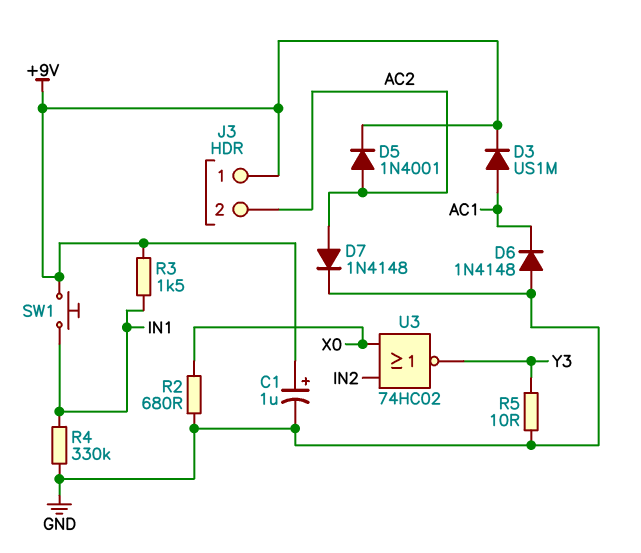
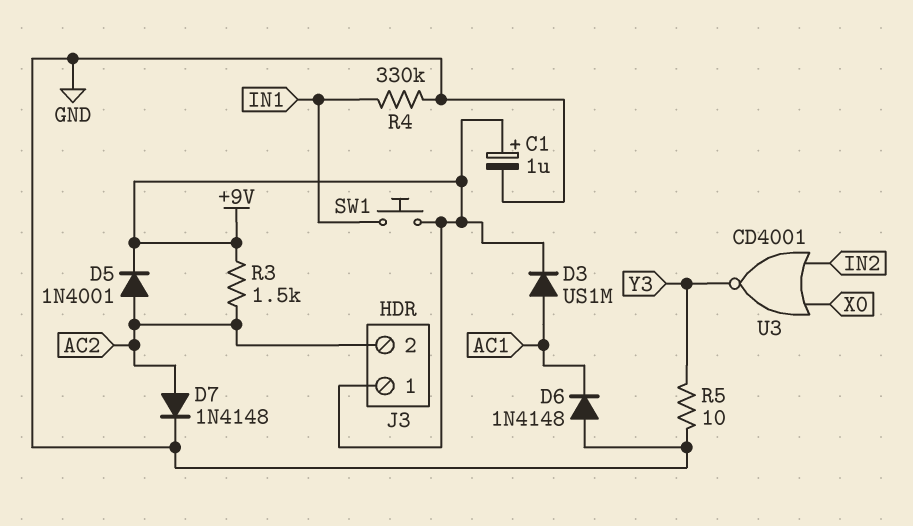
R2: 680 (GND, X0) -> none
R3: 1.5k (+9V, IN1) -> 1.5k (+9V, AC2)
U3: NOR 74HC02 (in IN2, in X0, out Y3) -> NOR CD4001 (in IN2, in X0, out Y3)

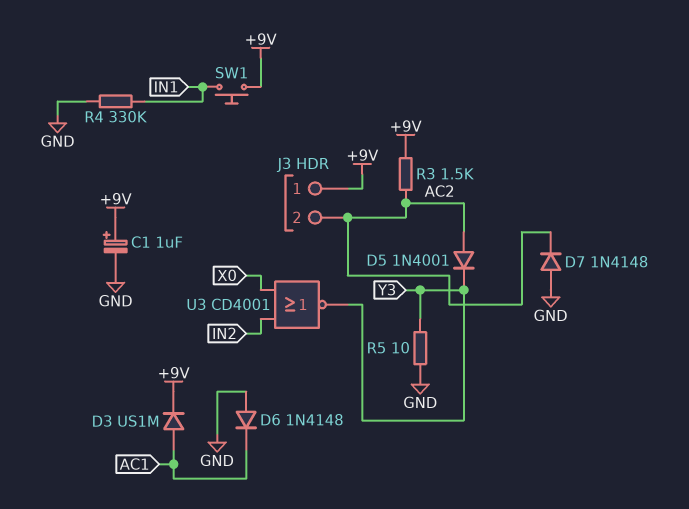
D5: diode 1N4001 (A AC2, K +9V) -> diode 1N4001 (A AC2, K Y3)
D7: diode 1N4148 (A AC2, K GND) -> diode 1N4148 (A GND, K AC2)

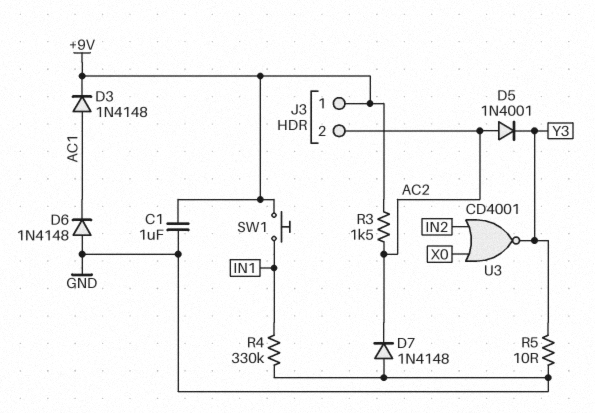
C1: 1uF (plus +9V, minus GND) -> 1uF (+9V, GND)
D3: diode US1M (A AC1, K +9V) -> diode 1N4148 (A AC1, K +9V)

